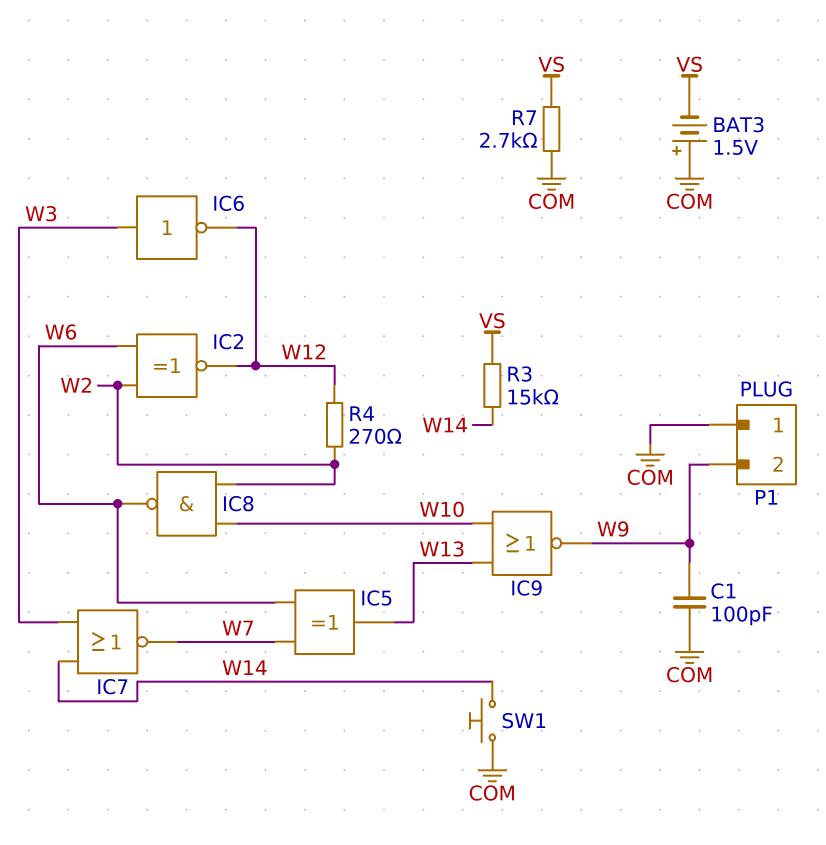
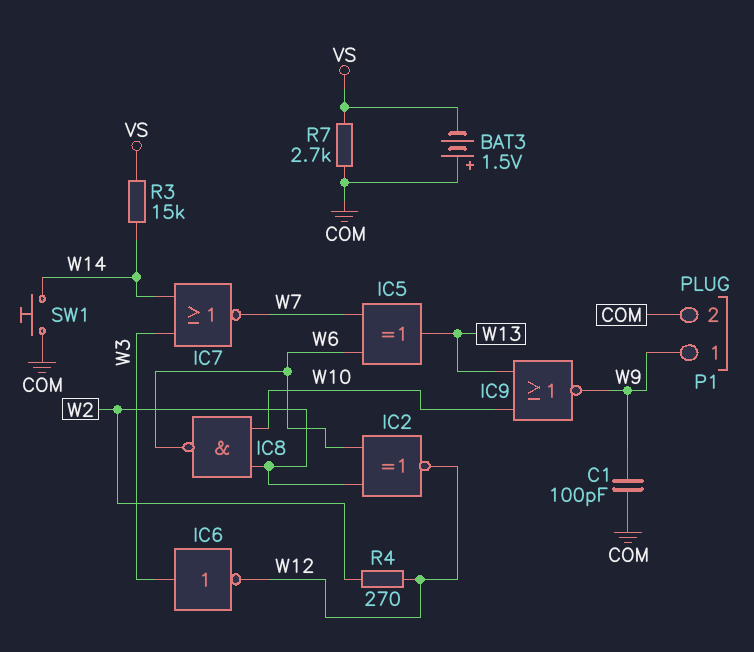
P1 pin 1: COM -> W9
P1 pin 2: W9 -> COM

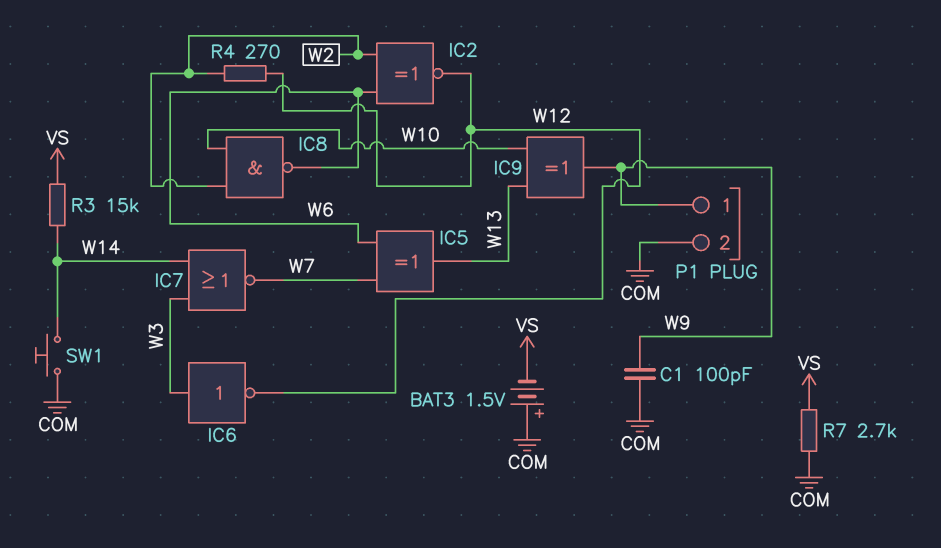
IC9: NOR (in W10, in W13, out W9) -> XOR (in W10, in W13, out W9)

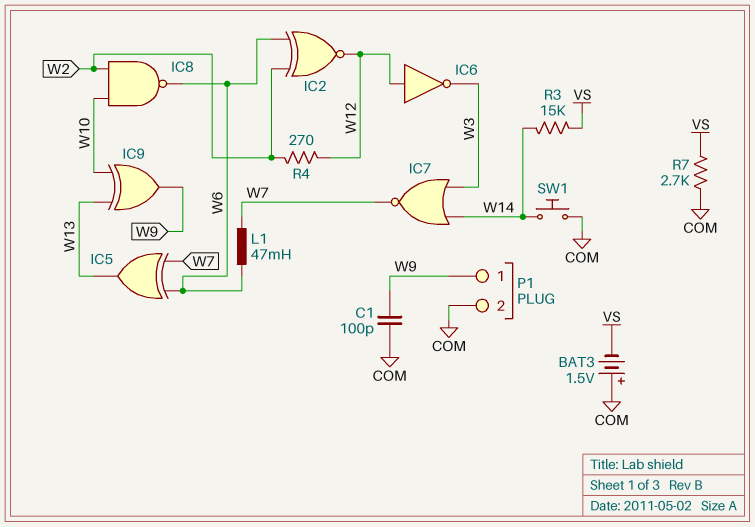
IC6: NOT (in W3, out W12) -> NOT (in W12, out W3)
L1: none -> 47mH (W6, W7)

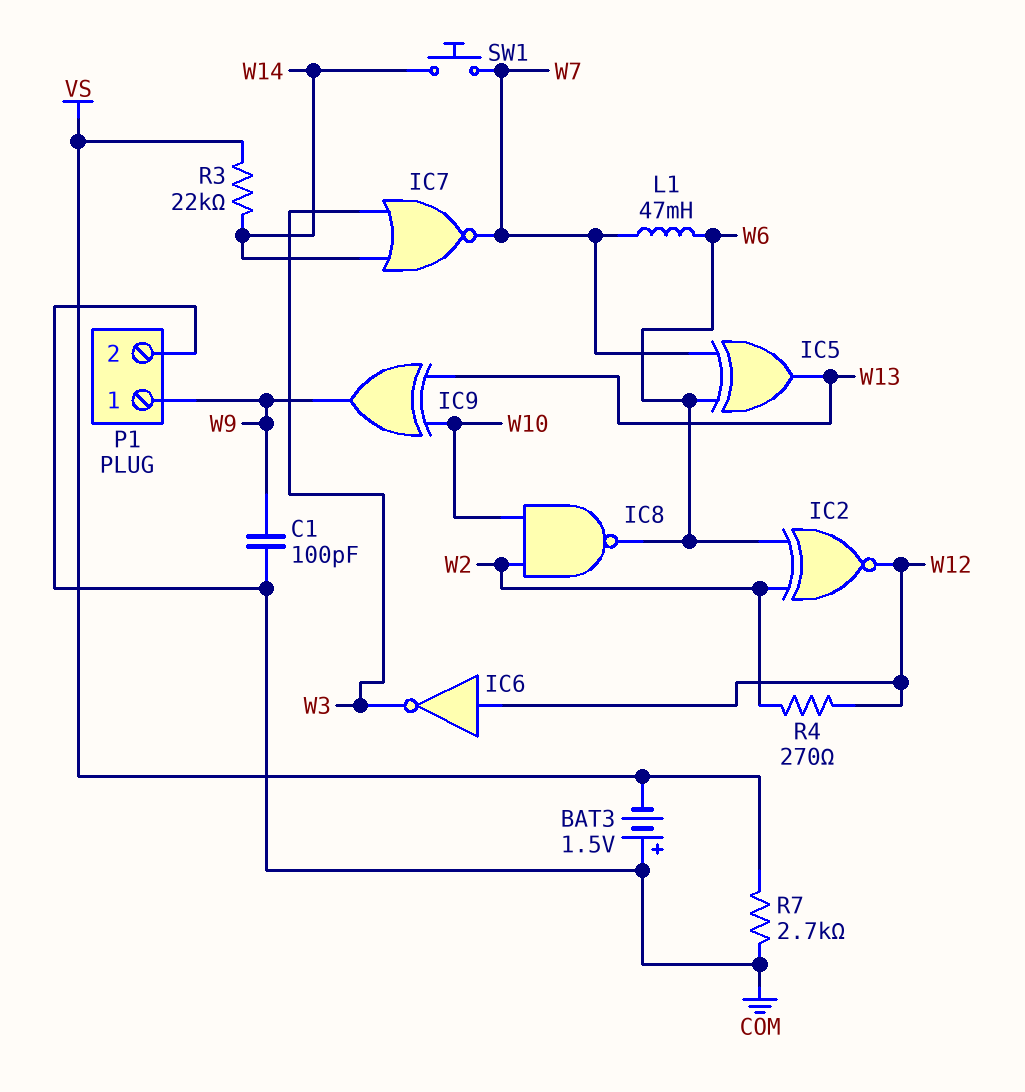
R3: 15k (VS, W14) -> 22k (VS, W14)
SW1: button (COM, W14) -> button (W7, W14)

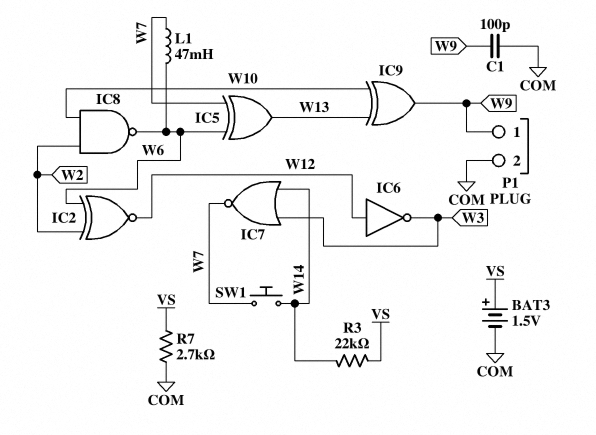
BAT3: 1.5V (plus COM, minus VS) -> 1.5V (plus VS, minus COM)
R4: 270 (W2, W12) -> none

